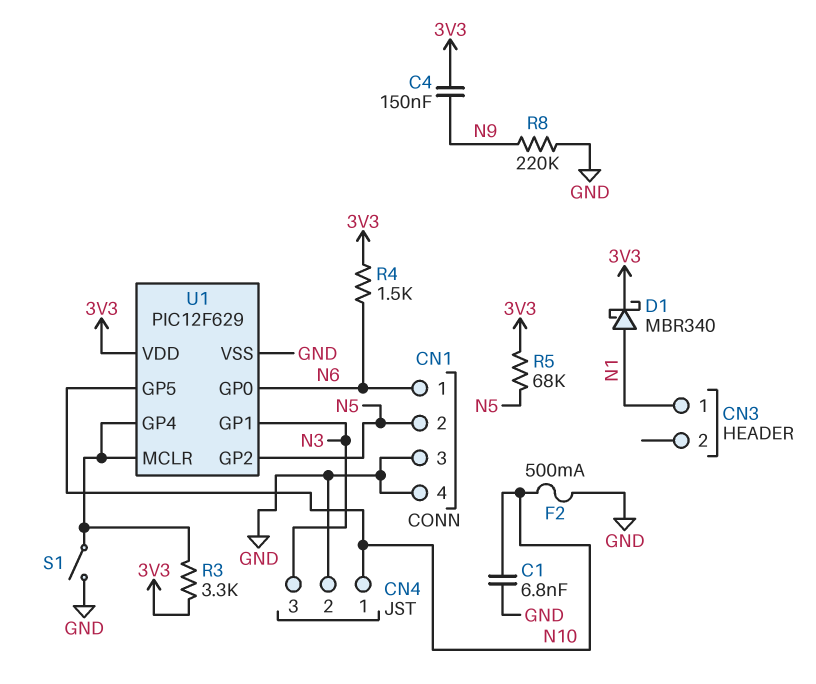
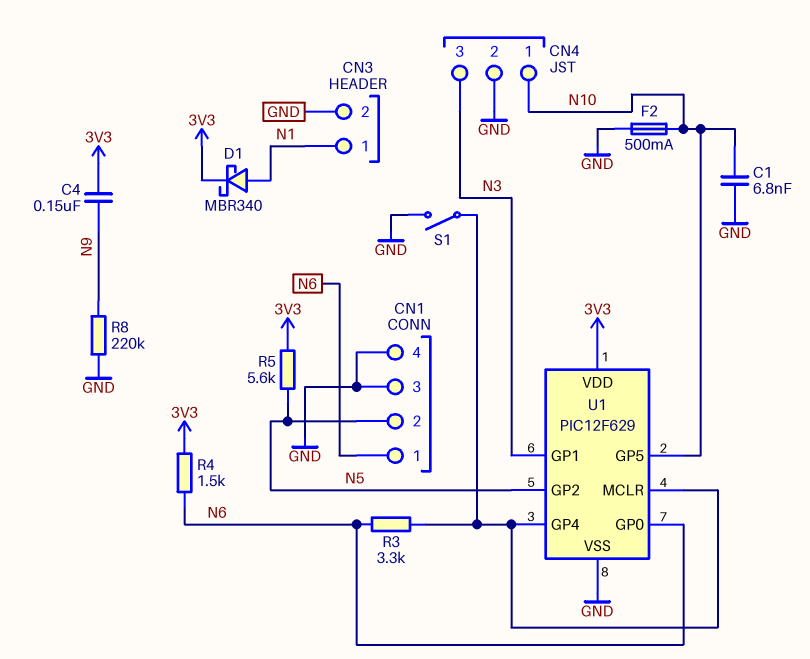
CN3 pin 2: none -> GND
R3: 3.3k (3V3, U1/GP4) -> 3.3k (N6, U1/GP4)
R5: 68k (3V3, N5) -> 5.6k (3V3, N5)

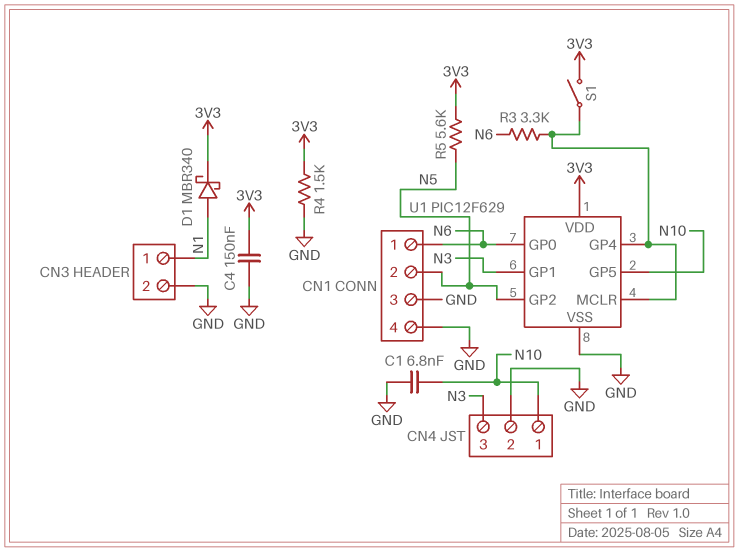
C4: 150nF (3V3, N9) -> 150nF (3V3, GND)
F2: 500mA (GND, N10) -> none
R4: 1.5k (3V3, N6) -> 1.5k (3V3, GND)
R8: 220k (GND, N9) -> none
S1: switch (GND, U1/GP4) -> switch (3V3, U1/GP4)

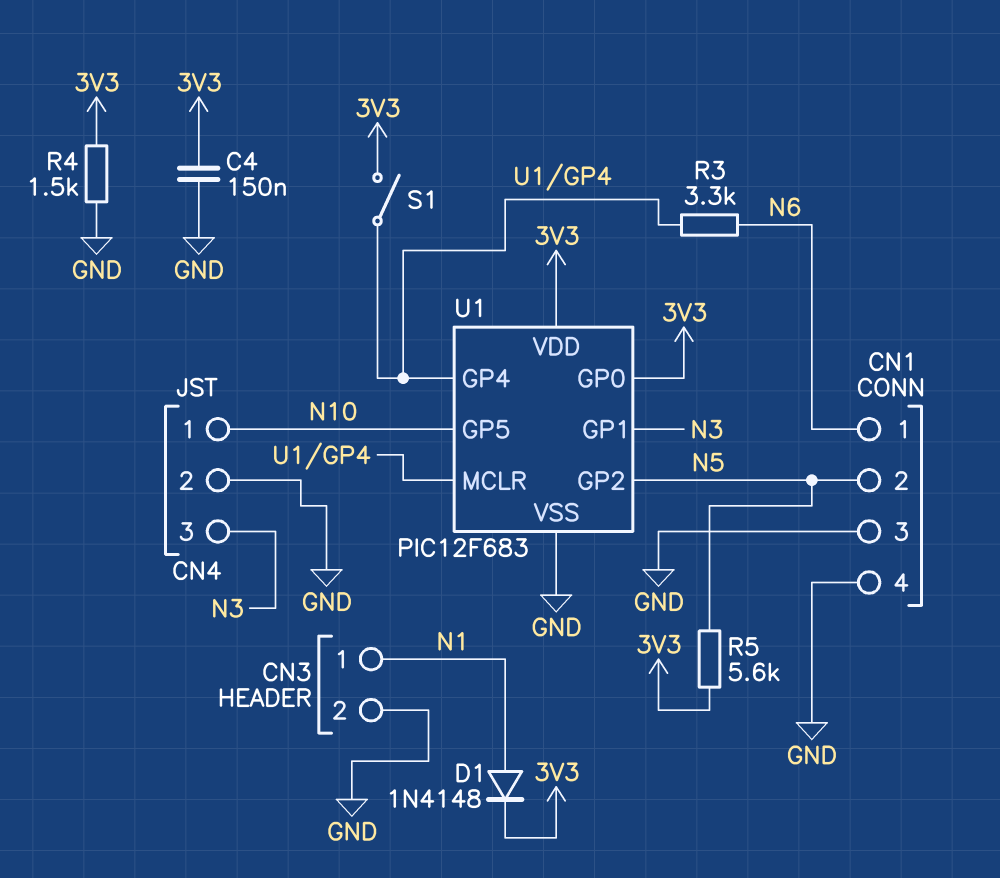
C1: 6.8nF (GND, N10) -> none
D1: schottky MBR340 (A N1, K 3V3) -> diode 1N4148 (A N1, K 3V3)
U1: PIC12F629 -> PIC12F683
U1 pin GP0: N6 -> 3V3

